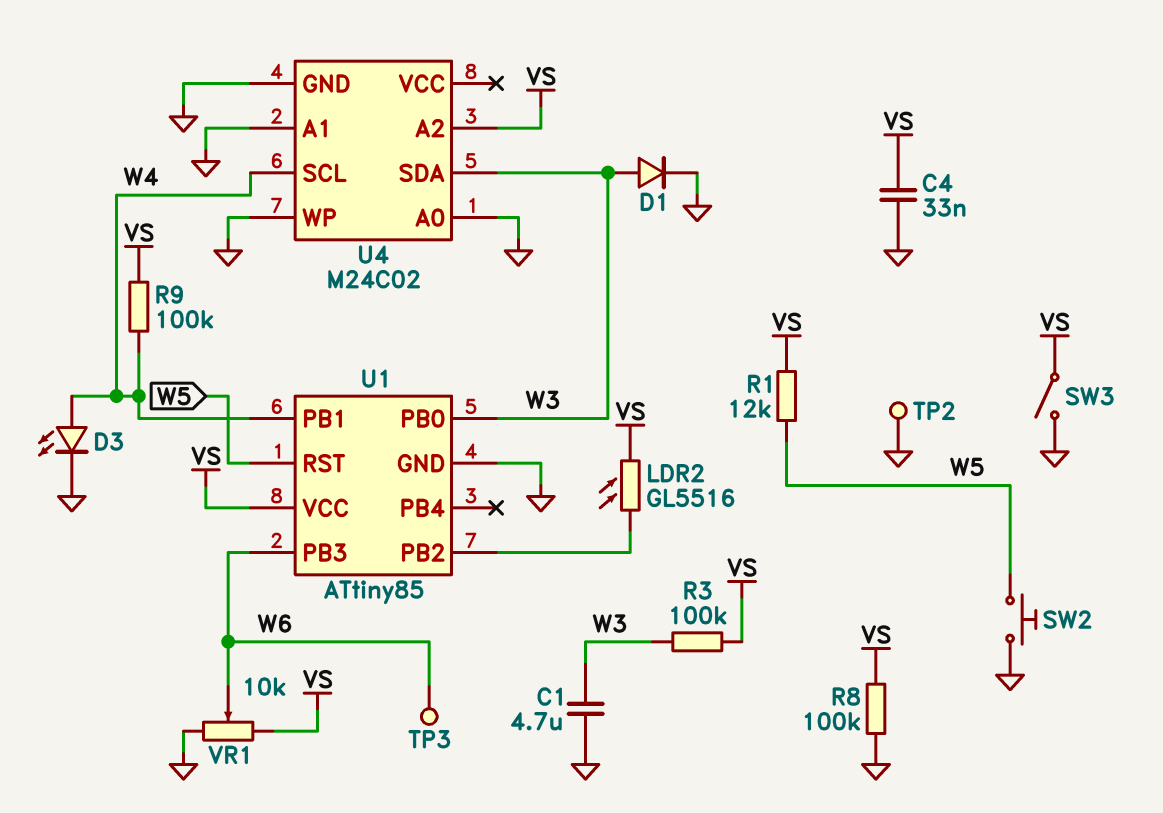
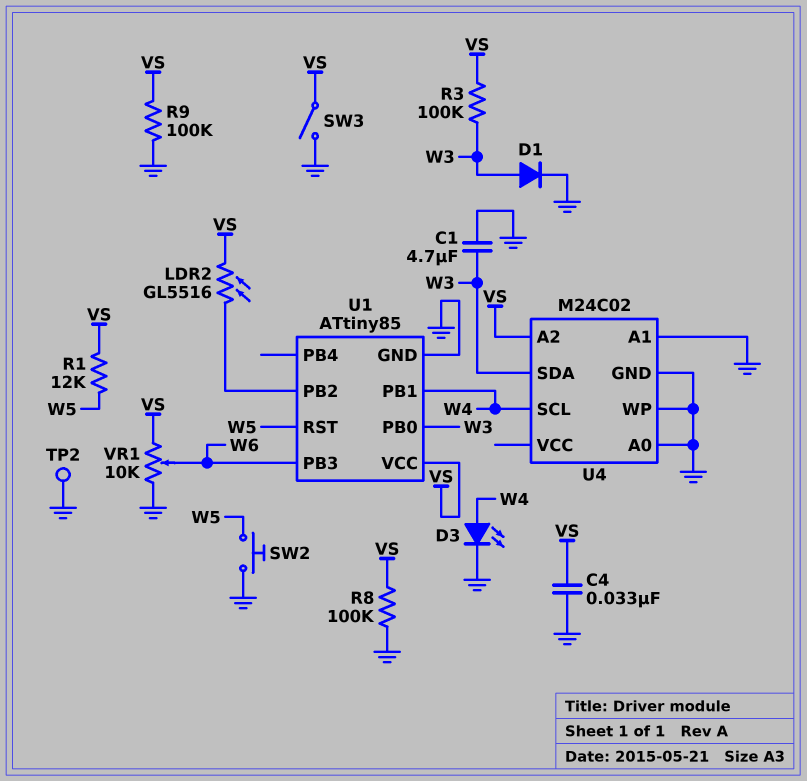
R9: 100k (VS, W4) -> 100k (GND, VS)
TP3: test point (W6) -> none

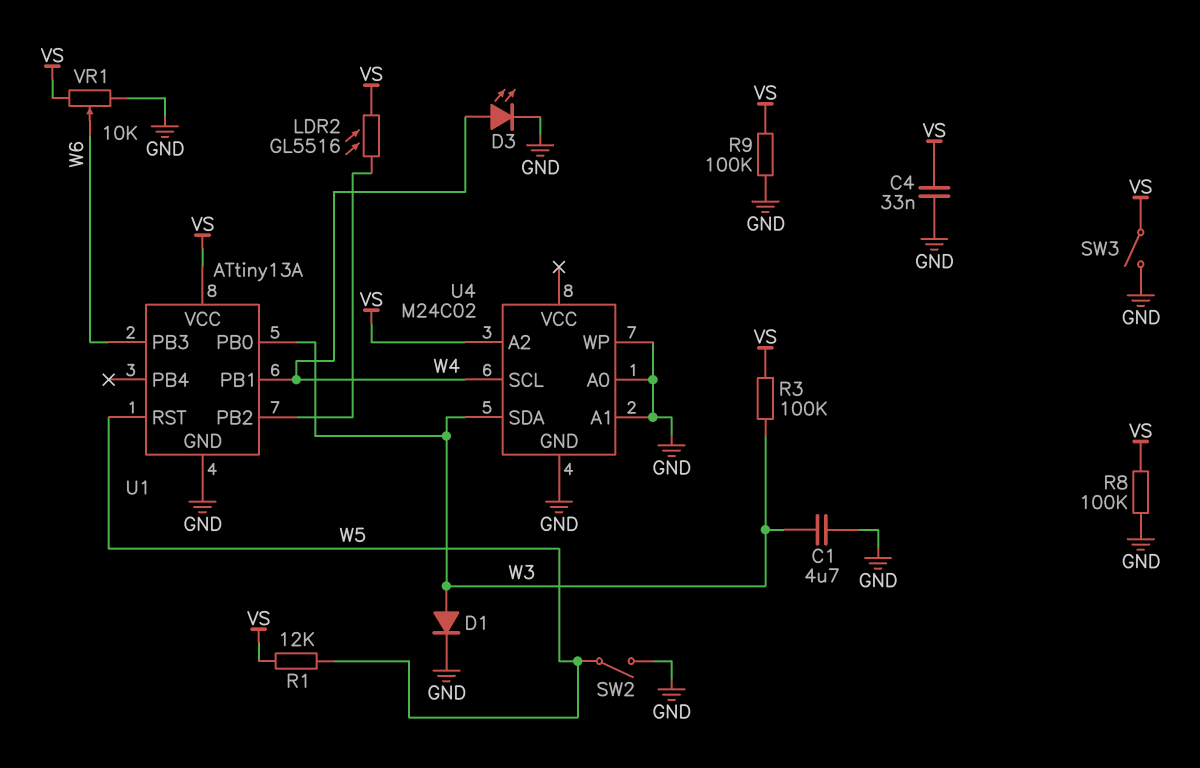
SW2: button (GND, W5) -> switch (GND, W5)
TP2: test point (GND) -> none
U1: ATtiny85 -> ATtiny13A

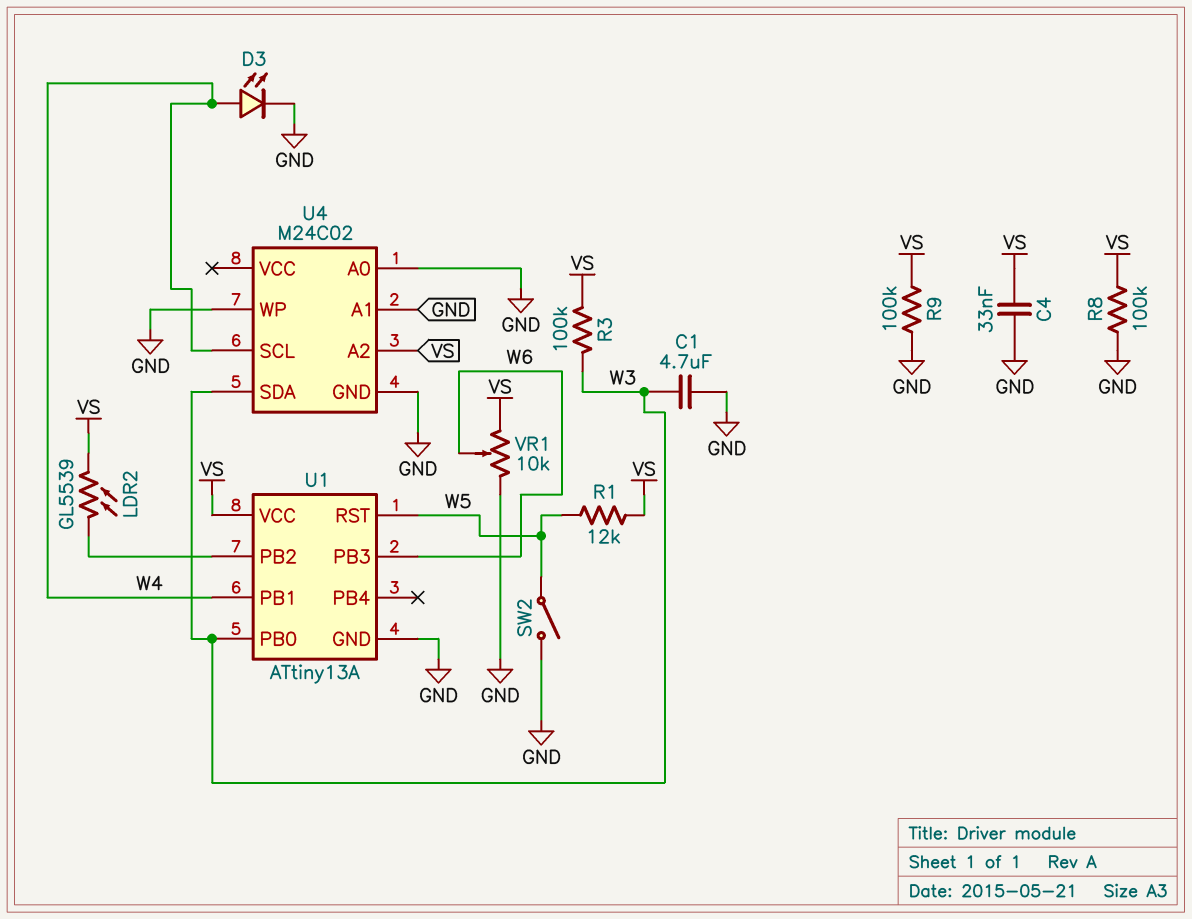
D1: diode (A W3, K GND) -> none
LDR2: GL5516 (U1/PB2, VS) -> GL5539 (U1/PB2, VS)
SW3: switch (GND, VS) -> none

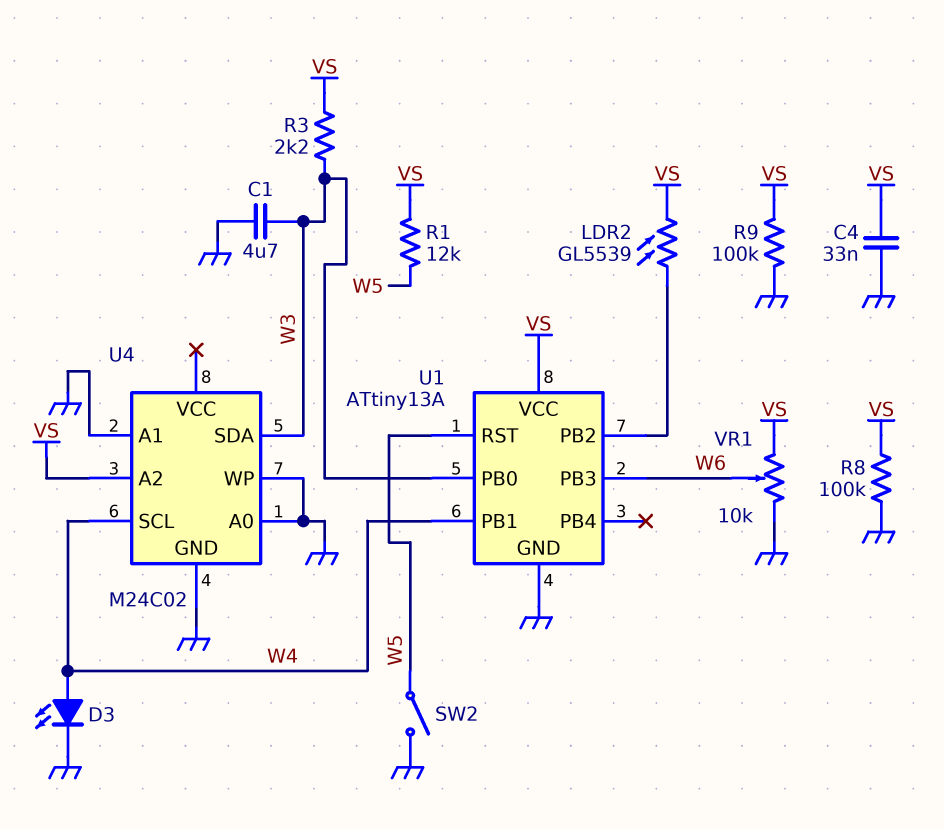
R3: 100k (VS, W3) -> 2.2k (VS, W3)

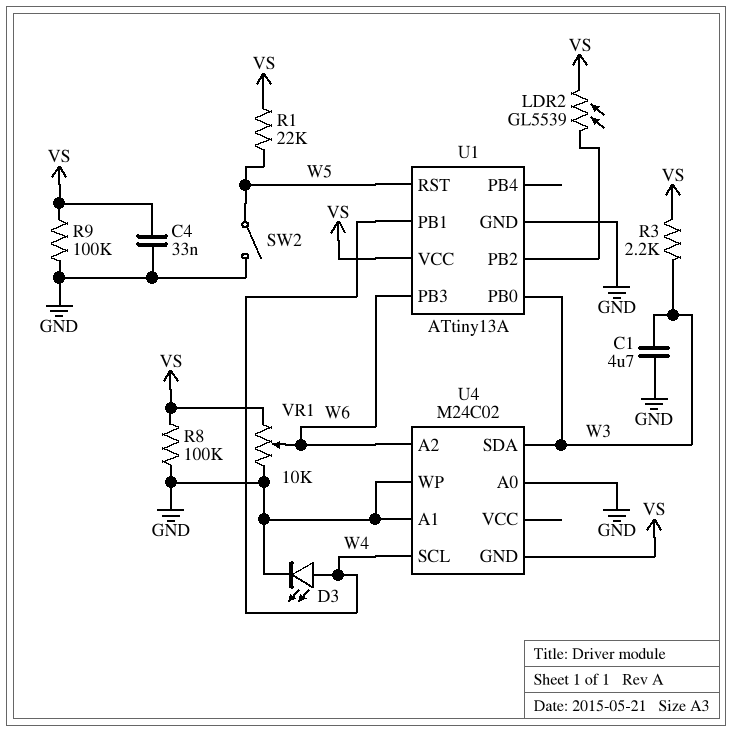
R1: 12k (VS, W5) -> 22k (VS, W5)
U4 pin A2: VS -> W6
U4 pin GND: GND -> VS

